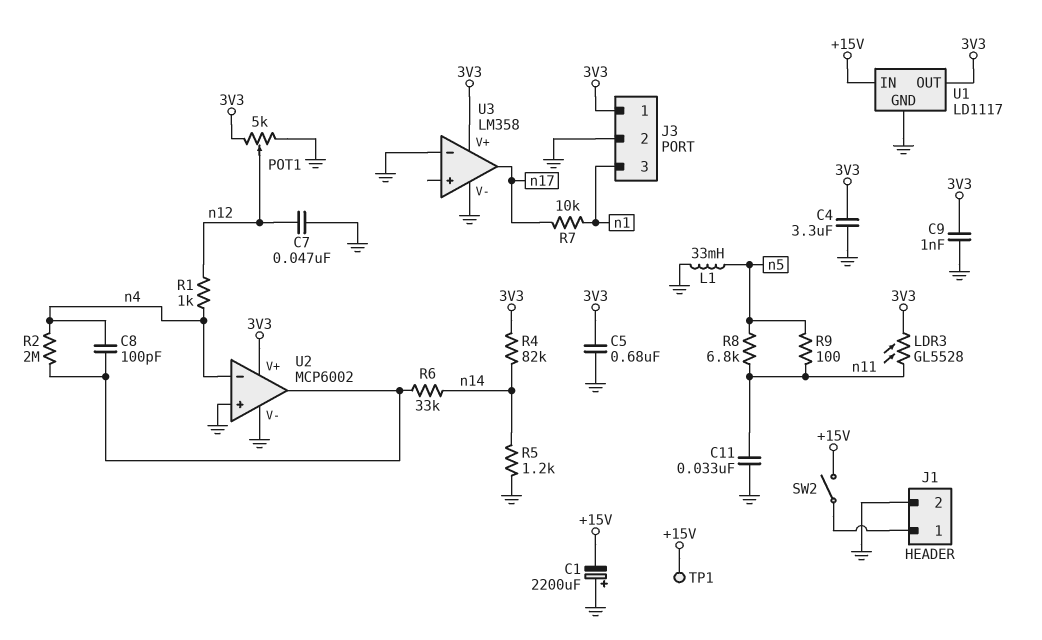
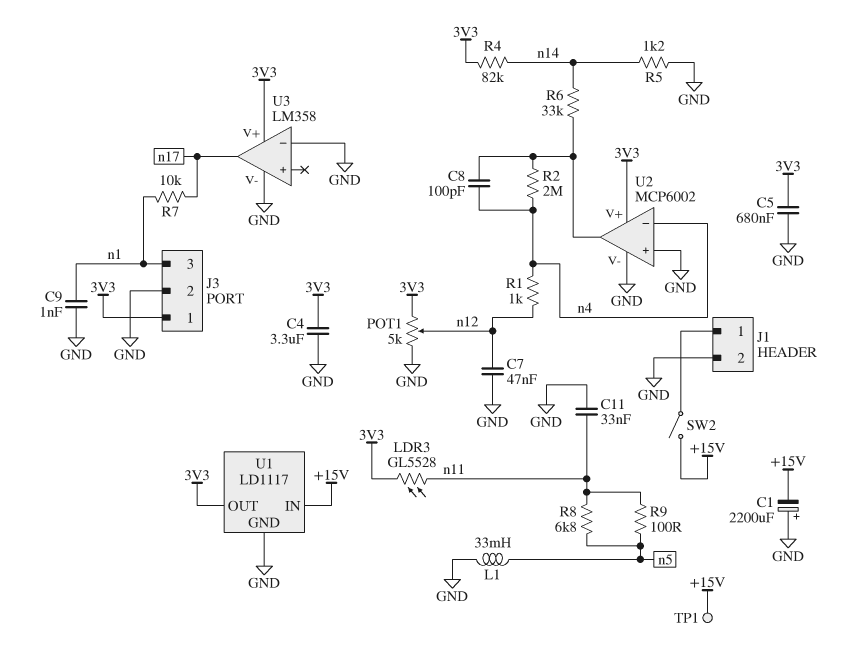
C9: 1nF (3V3, GND) -> 1nF (GND, n1)

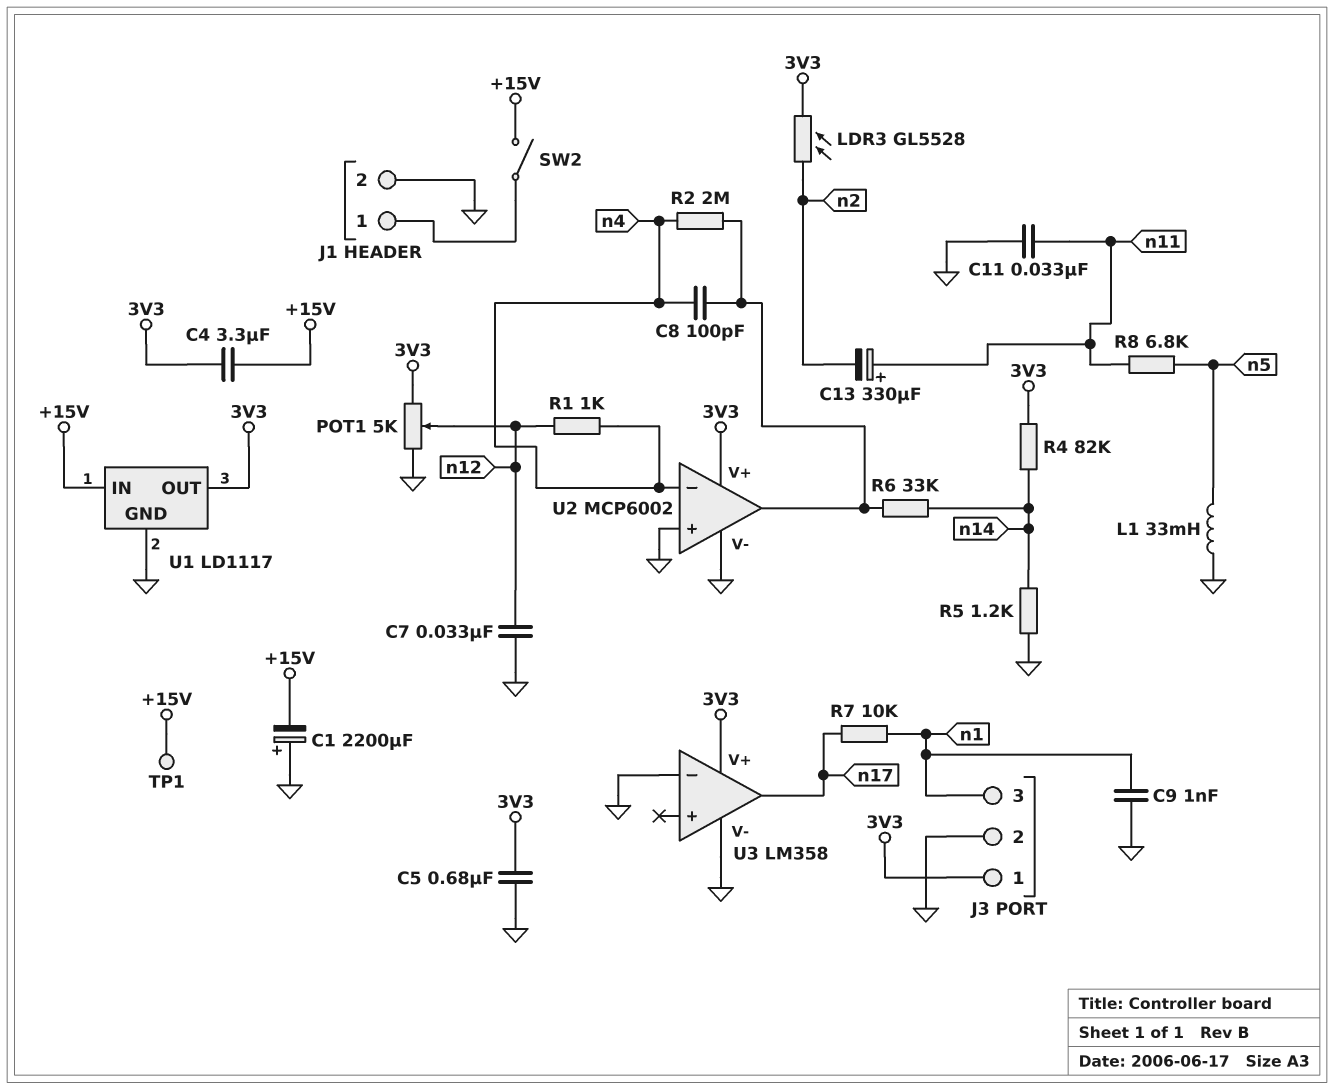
C4: 3.3uF (3V3, GND) -> 3.3uF (+15V, 3V3)
C7: 47nF (GND, n12) -> 33nF (GND, n12)
C13: none -> 330uF (plus n11, minus n2)
LDR3: GL5528 (3V3, n11) -> GL5528 (3V3, n2)
R9: 100 (n5, n11) -> none

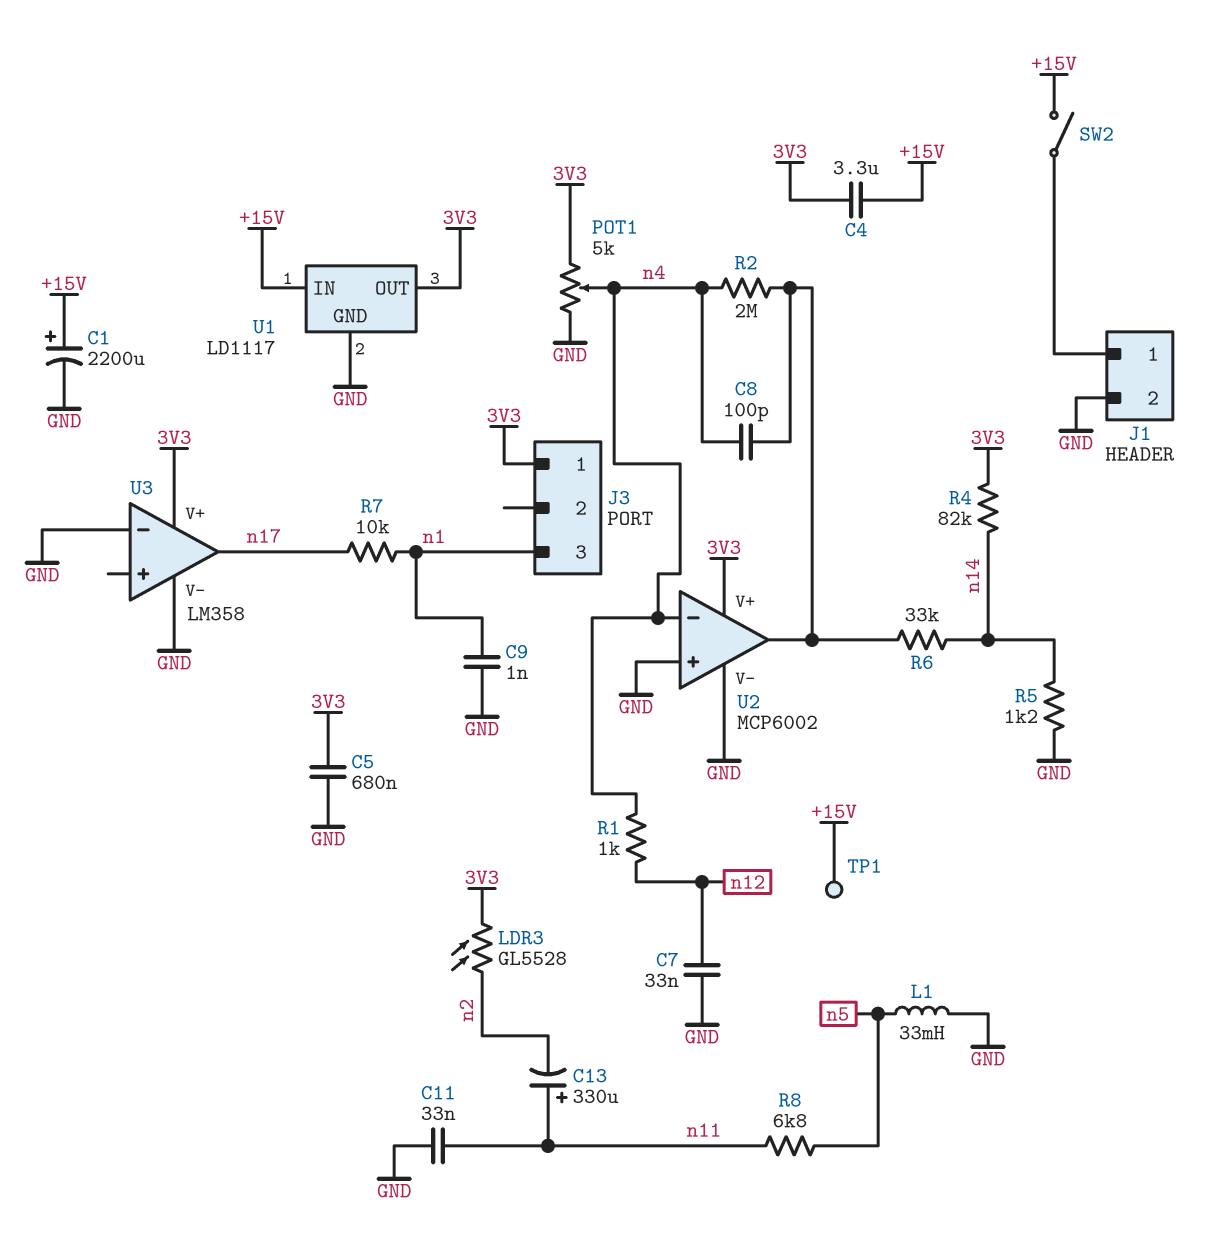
C1: 2200uF (plus GND, minus +15V) -> 2200uF (plus +15V, minus GND)
J3 pin 2: GND -> none
POT1: 5k (3V3, GND, wiper n12) -> 5k (3V3, GND, wiper n4)

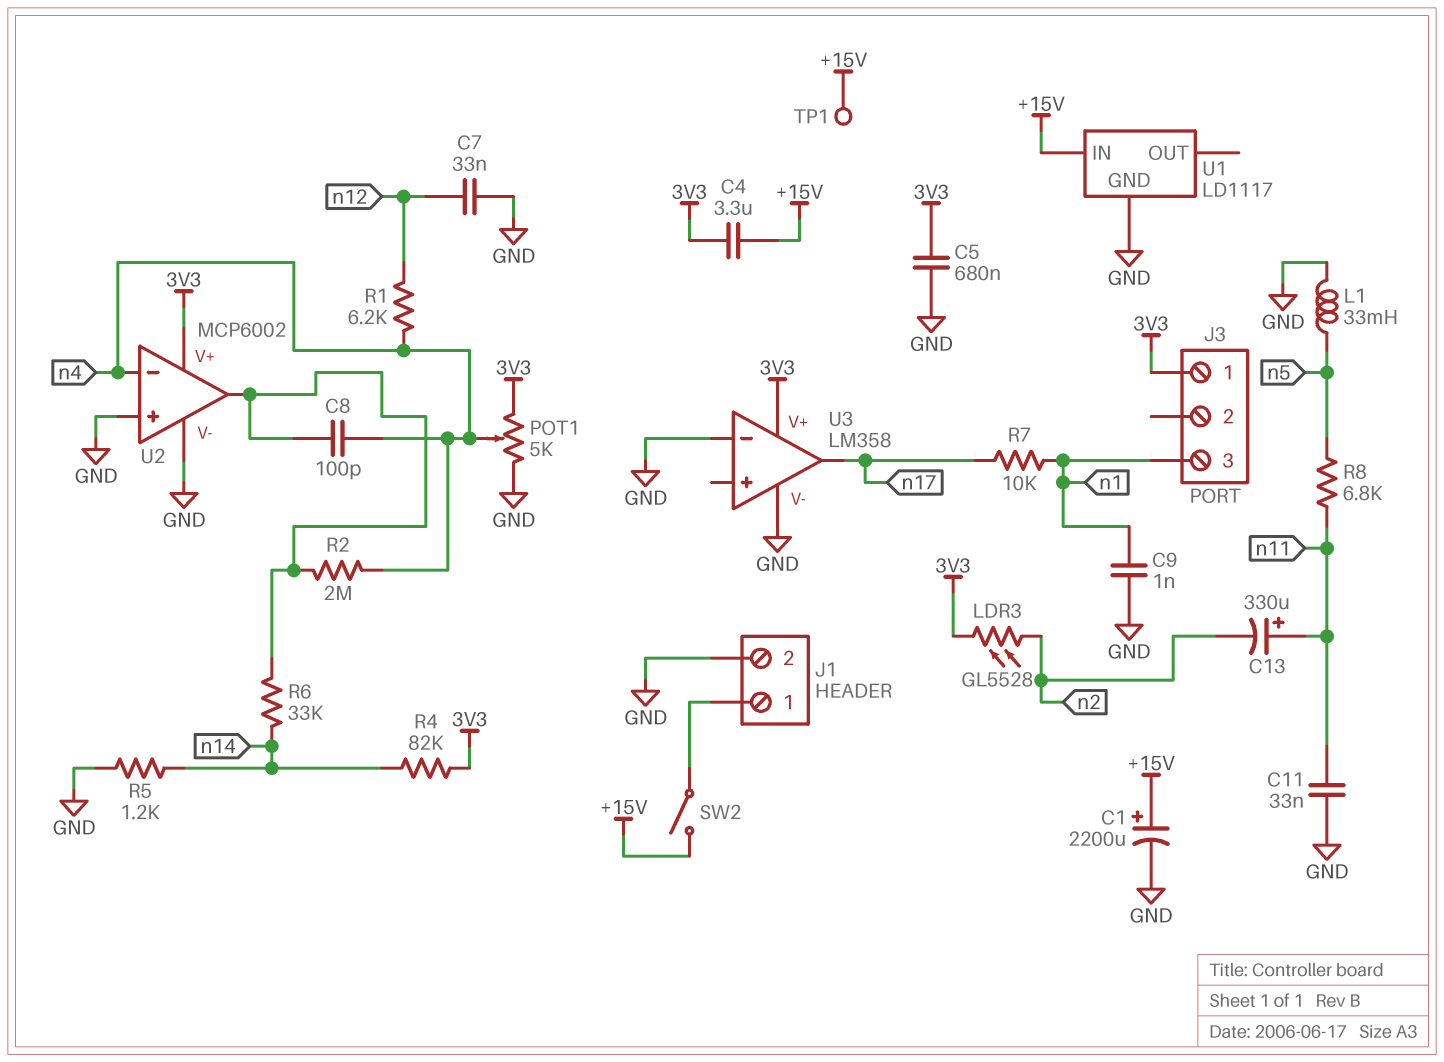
R1: 1k (n4, n12) -> 6.2k (n4, n12)
U1 pin OUT: 3V3 -> none

